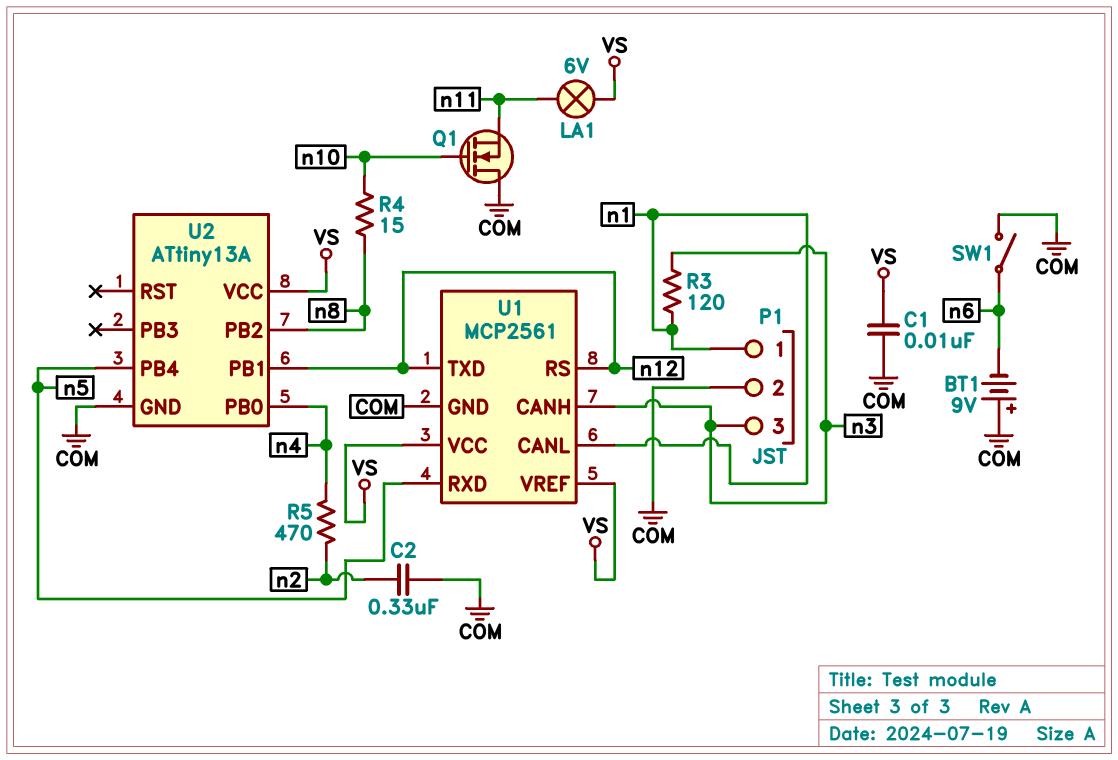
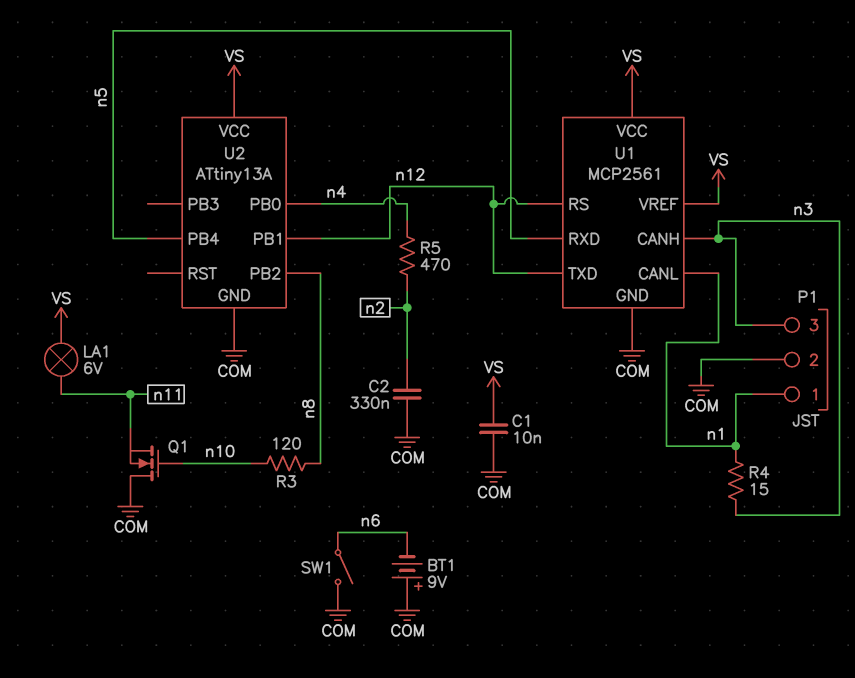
R3: 120 (n1, n3) -> 120 (n8, n10)
R4: 15 (n8, n10) -> 15 (n1, n3)

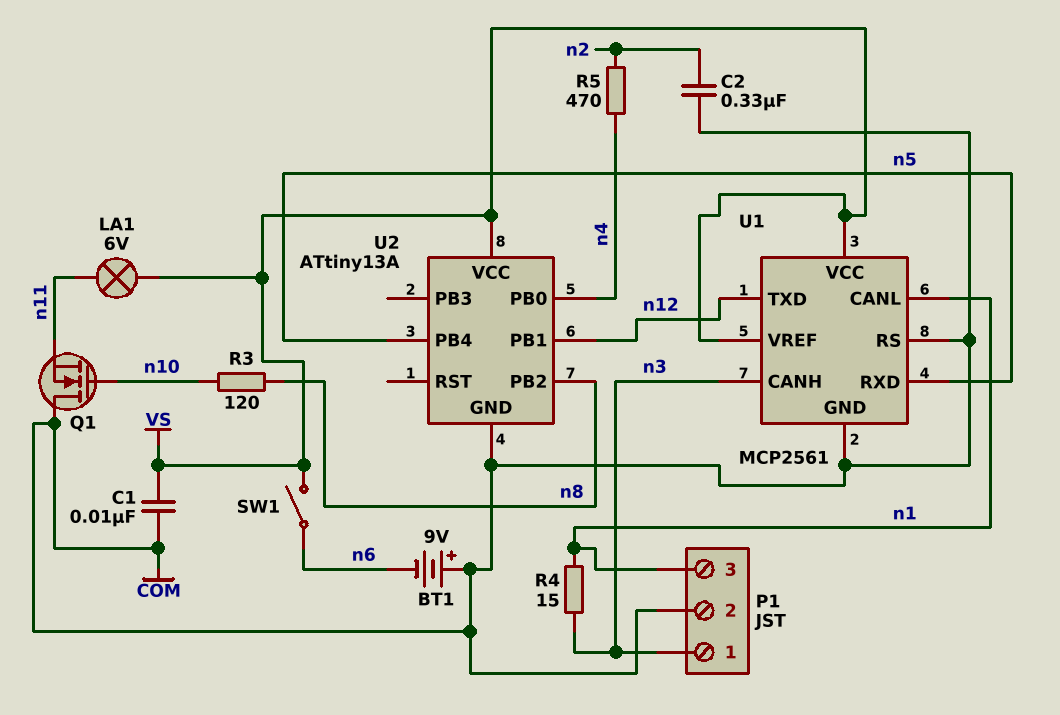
P1 pin 1: n1 -> n3
P1 pin 3: n3 -> n1
SW1: switch (COM, n6) -> switch (VS, n6)
U1 pin RS: n12 -> COM

